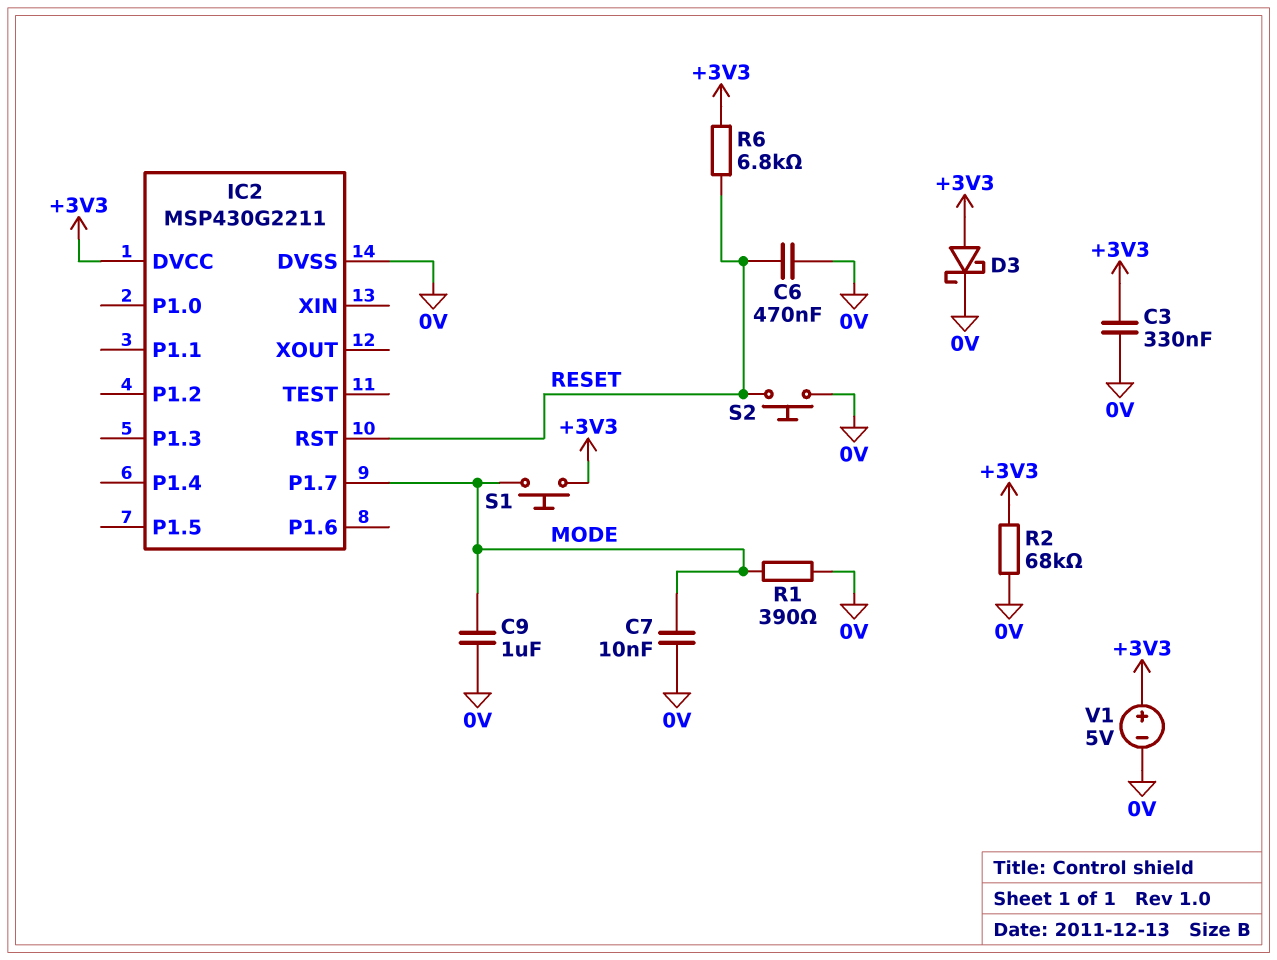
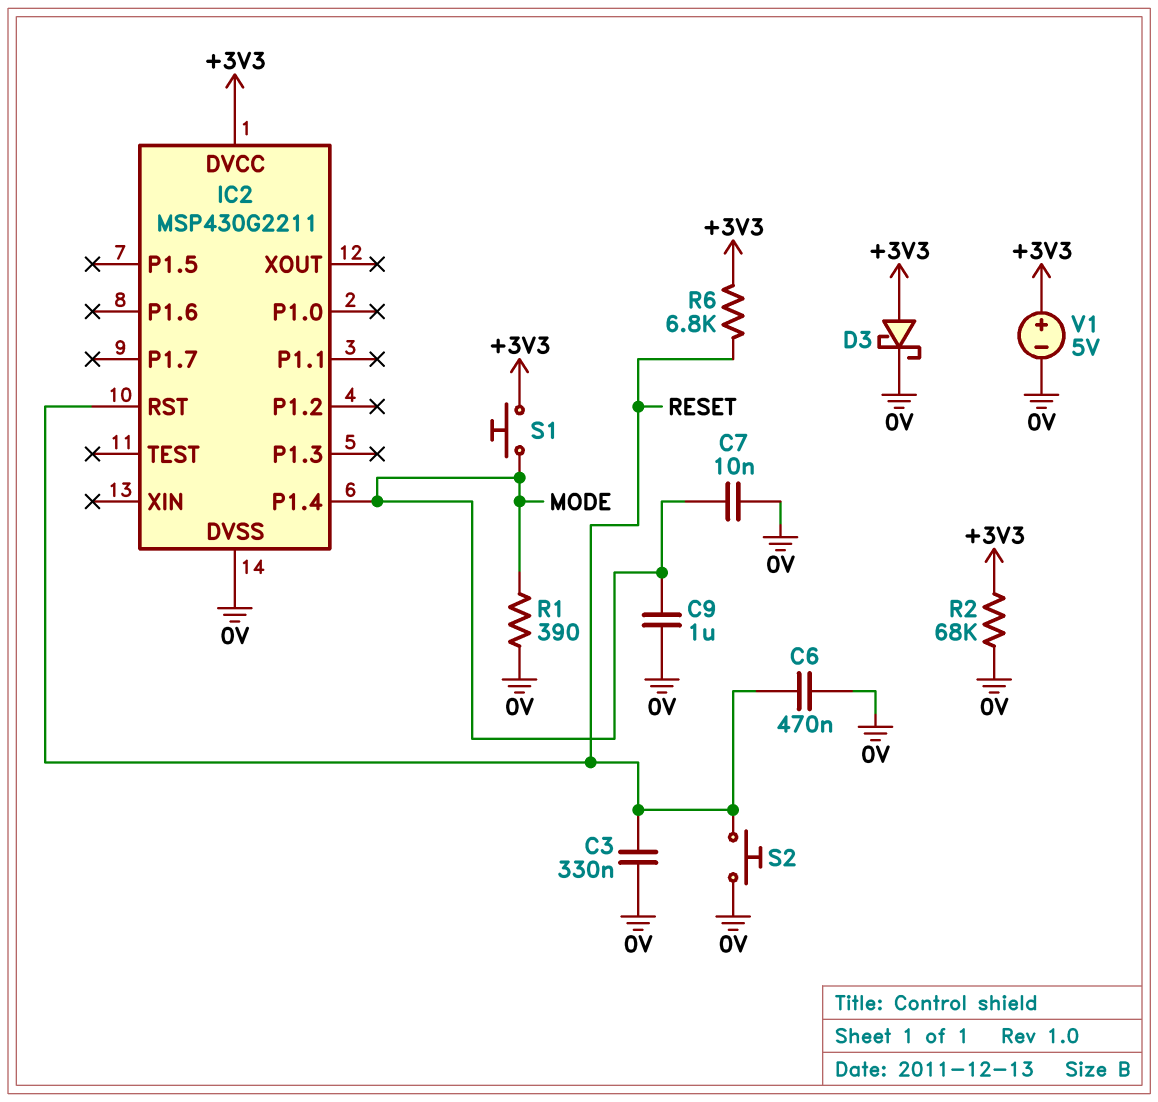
C3: 330nF (+3V3, 0V) -> 330nF (0V, RESET)
IC2 pin P1.4: none -> MODE
IC2 pin P1.7: MODE -> none

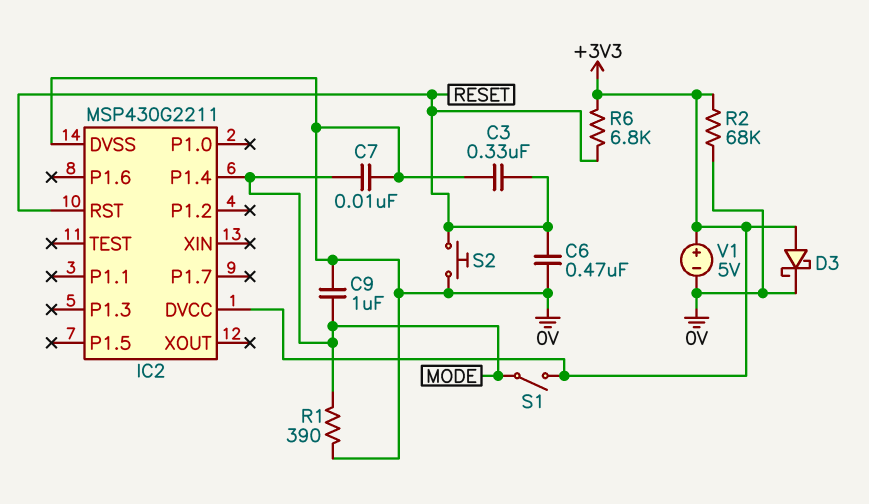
S1: button (+3V3, MODE) -> switch (+3V3, MODE)

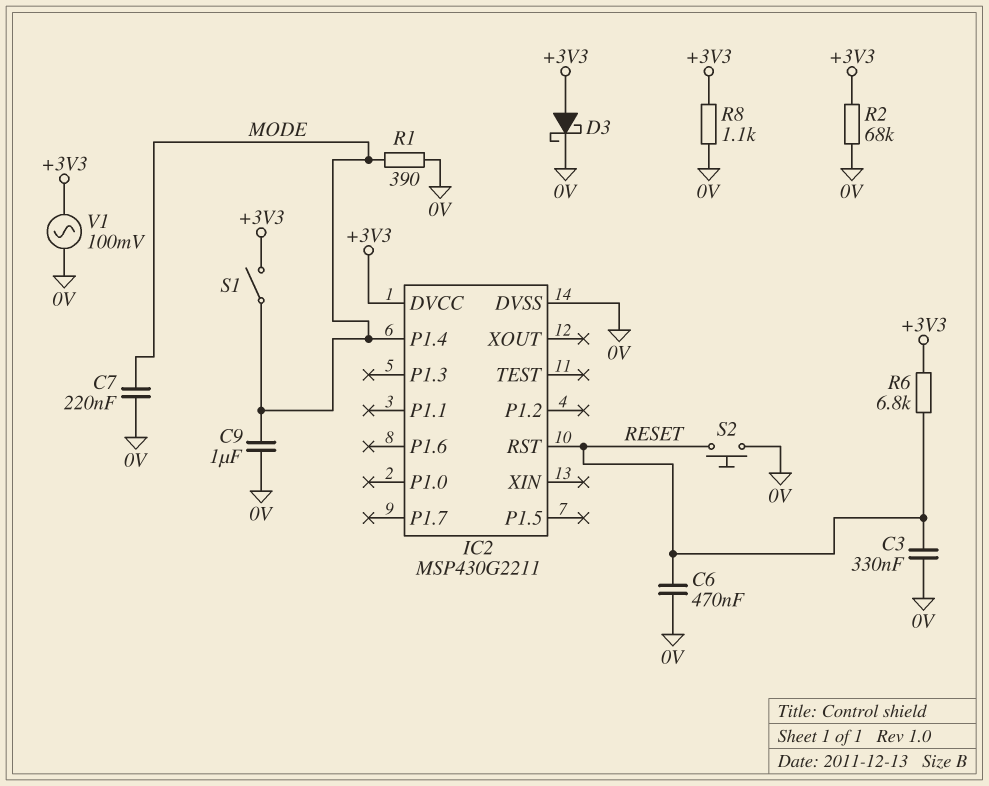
C7: 10nF (0V, MODE) -> 220nF (0V, MODE)
R8: none -> 1.1k (+3V3, 0V)
V1: 5V (plus +3V3, minus 0V) -> AC 100mV (+3V3, 0V)

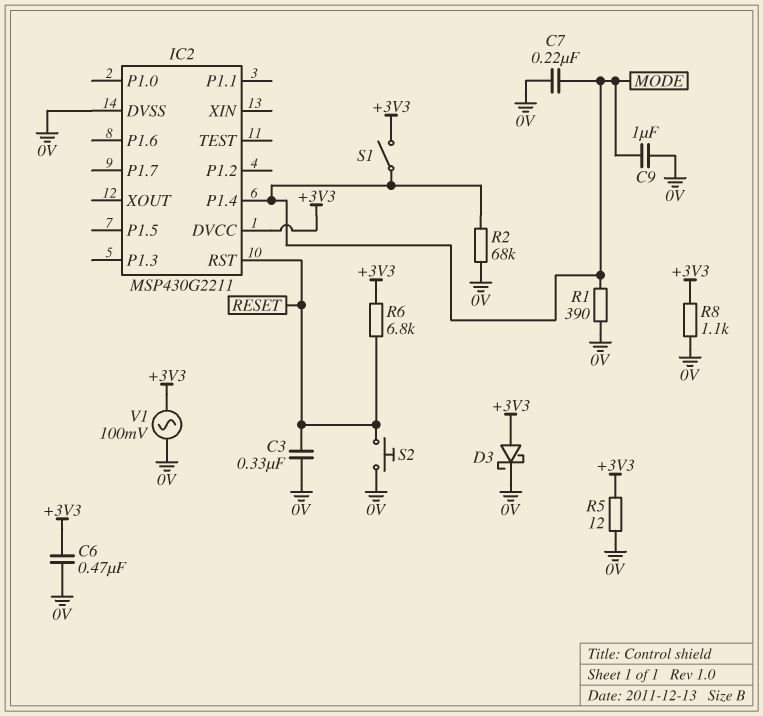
C6: 470nF (0V, RESET) -> 470nF (+3V3, 0V)
R2: 68k (+3V3, 0V) -> 68k (0V, MODE)
R5: none -> 12 (+3V3, 0V)

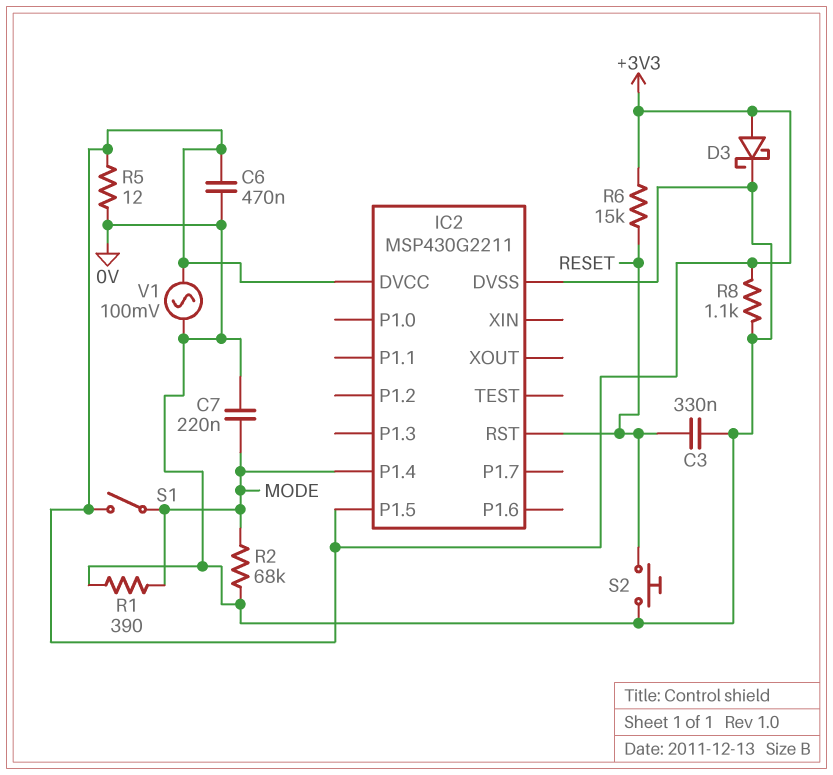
C9: 1uF (0V, MODE) -> none
IC2 pin P1.5: none -> +3V3
R6: 6.8k (+3V3, RESET) -> 15k (+3V3, RESET)

